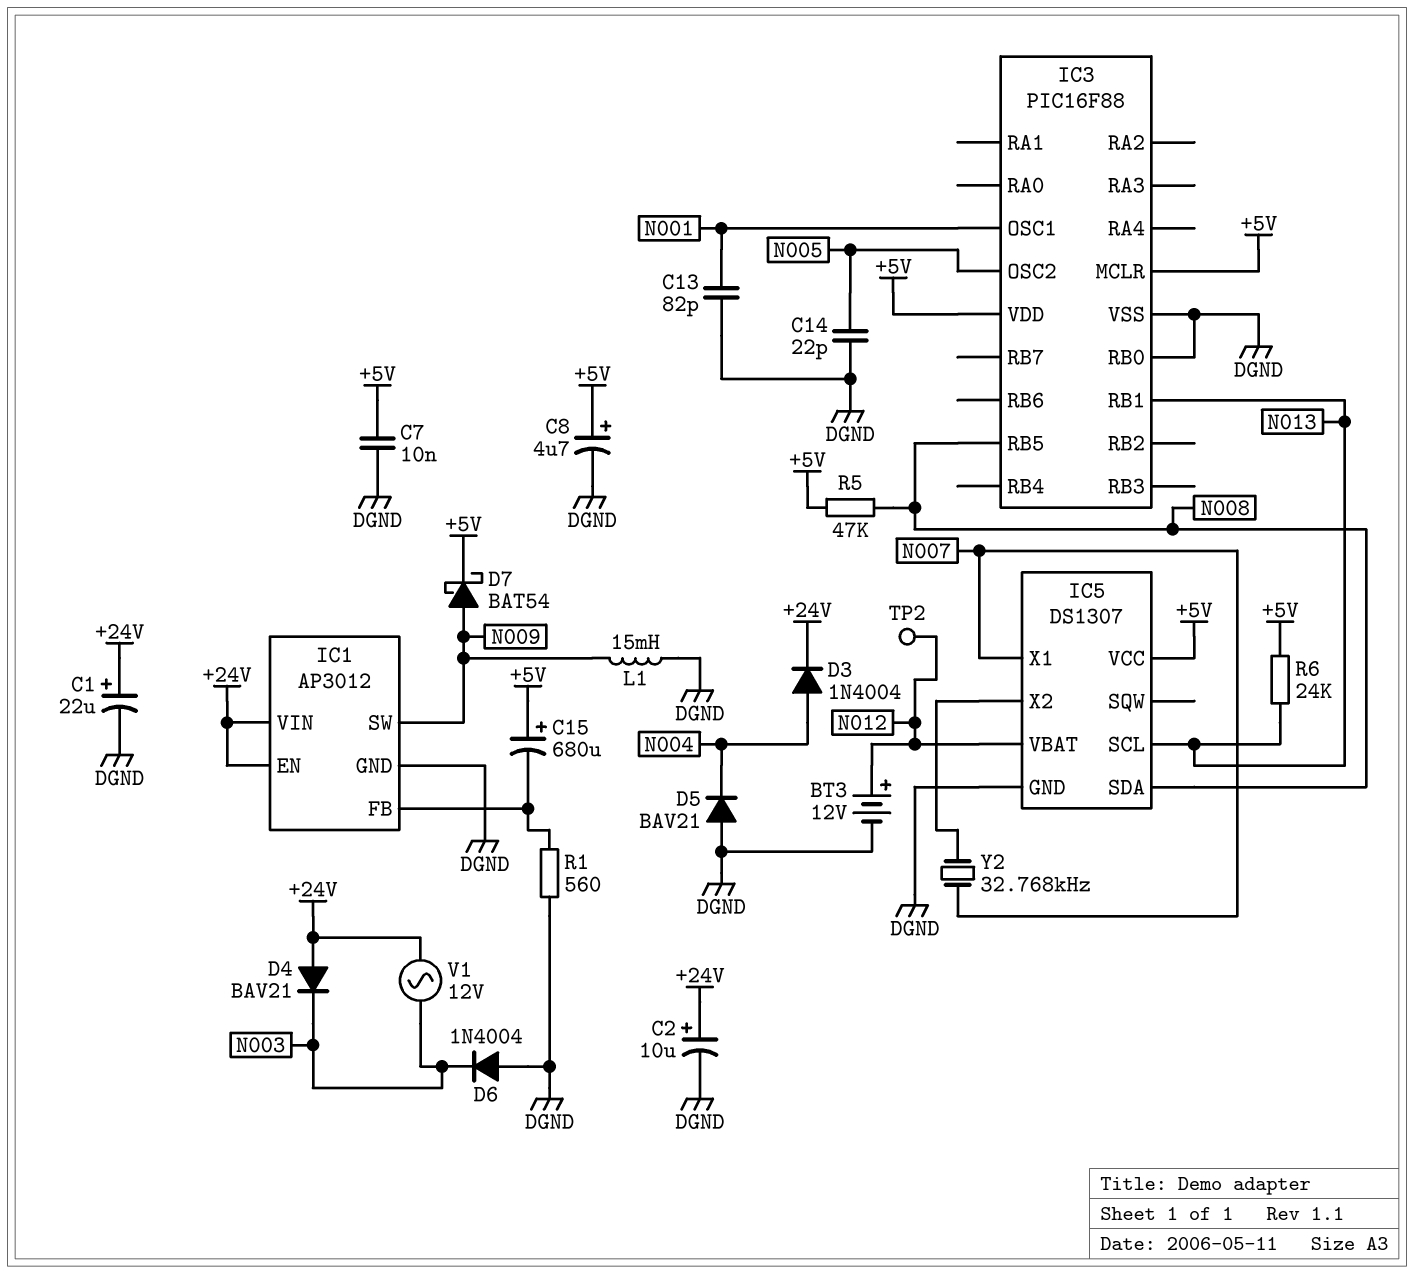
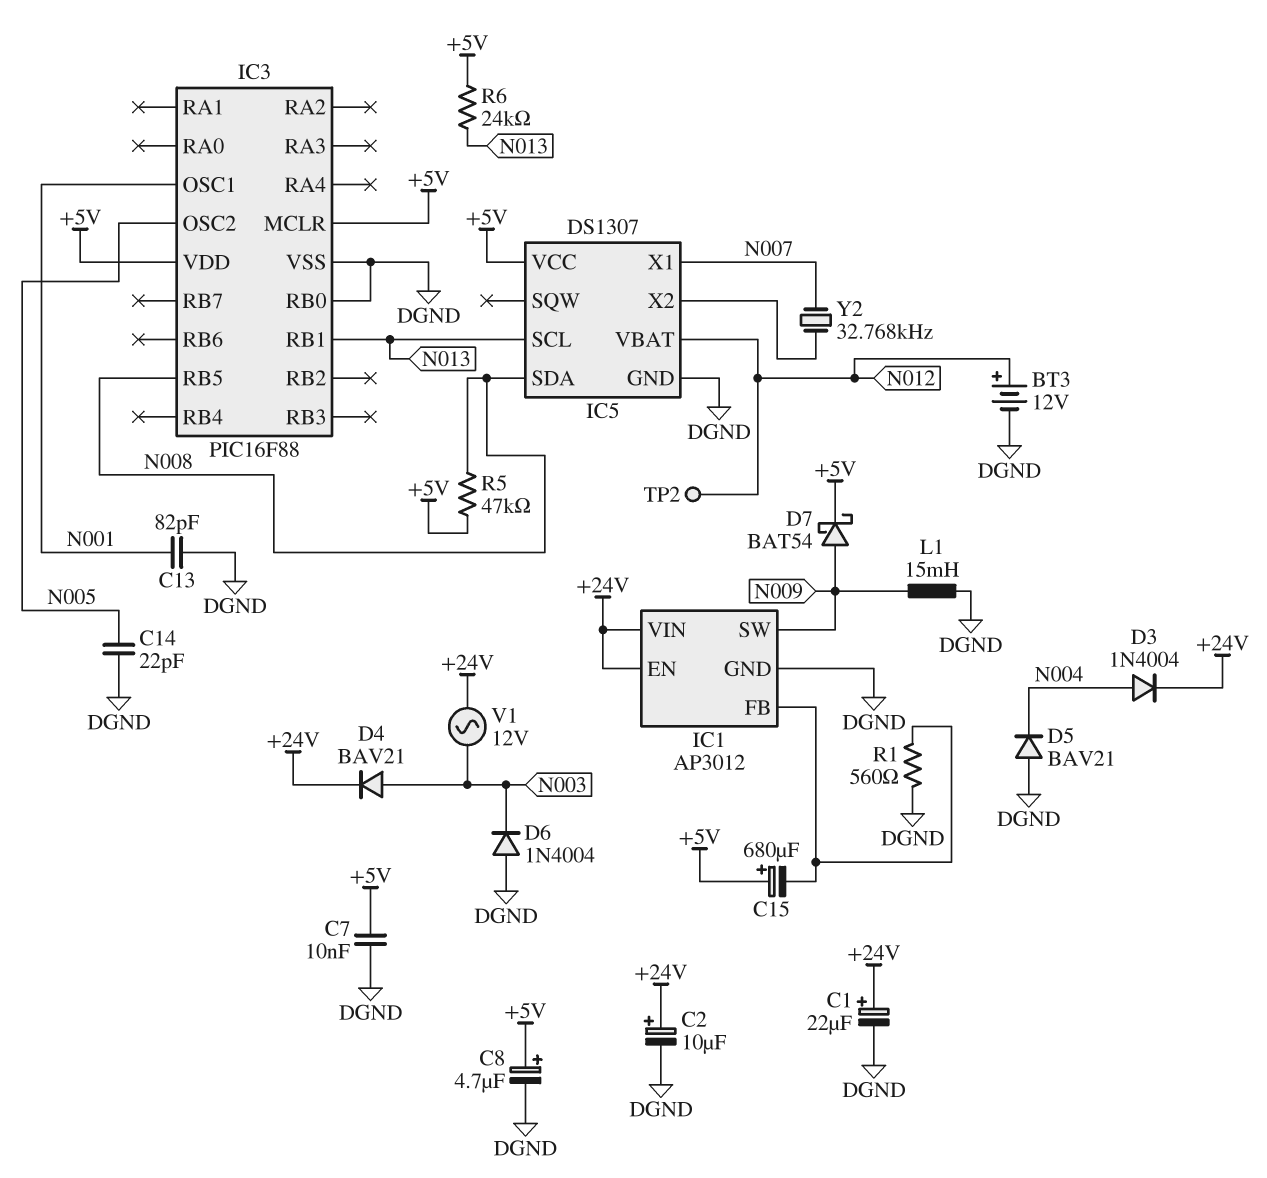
D4: diode BAV21 (A +24V, K N003) -> diode BAV21 (A N003, K +24V)

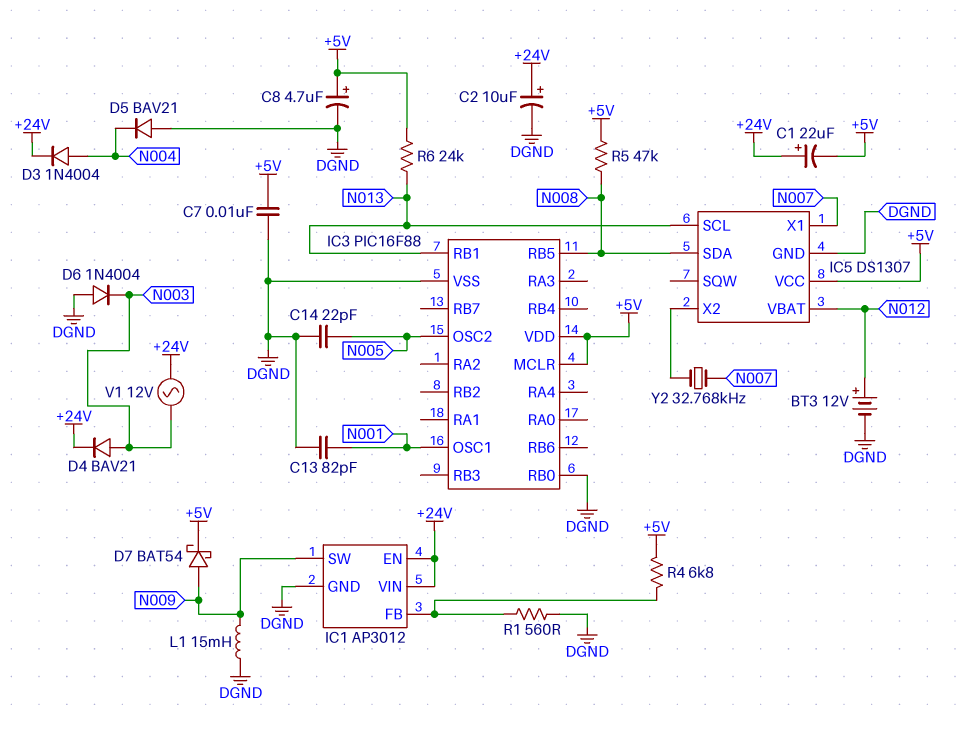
C1: 22uF (plus +24V, minus DGND) -> 22uF (plus +24V, minus +5V)
C15: 680uF (plus +5V, minus IC1/FB) -> none
R4: none -> 6.8k (+5V, IC1/FB)
TP2: test point (N012) -> none

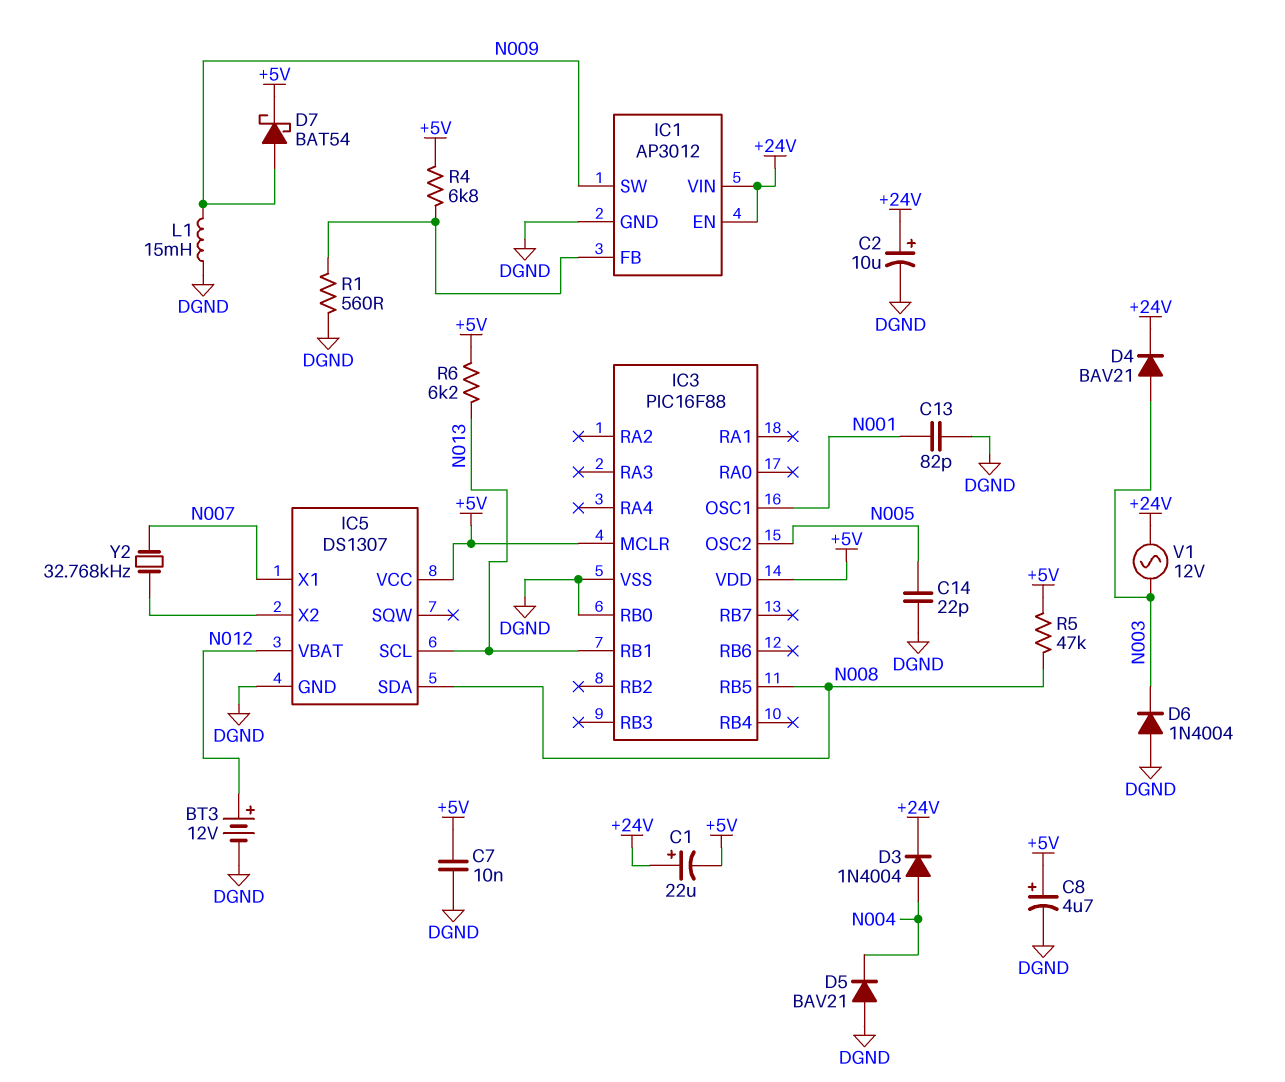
R6: 24k (+5V, N013) -> 6.2k (+5V, N013)

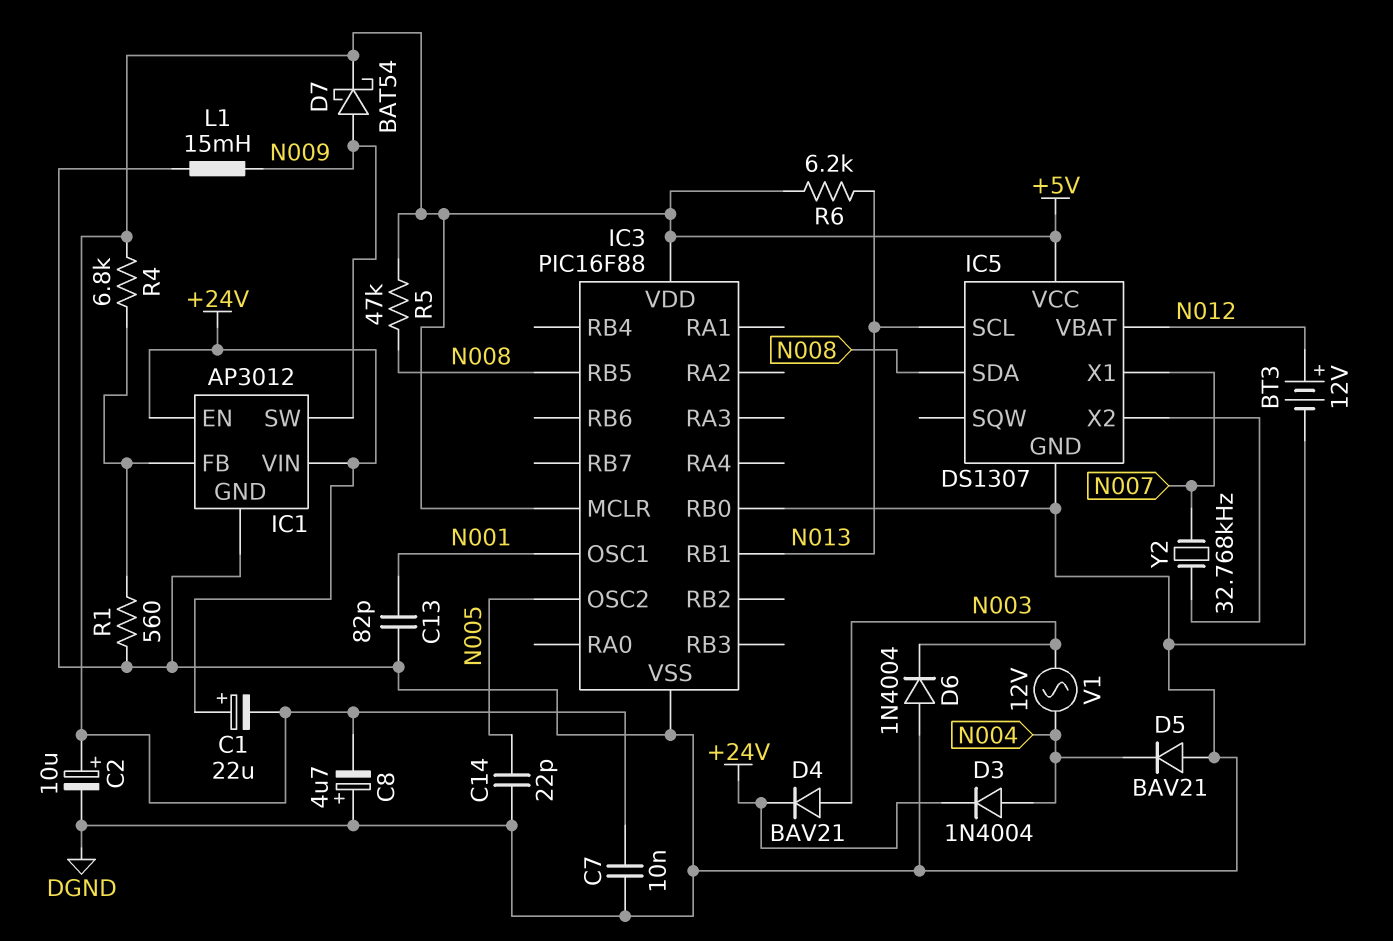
C2: 10uF (plus +24V, minus DGND) -> 10uF (plus +5V, minus DGND)
C8: 4.7uF (plus +5V, minus DGND) -> 4.7uF (plus DGND, minus +5V)
V1: AC 12V (+24V, N003) -> AC 12V (N003, N004)

